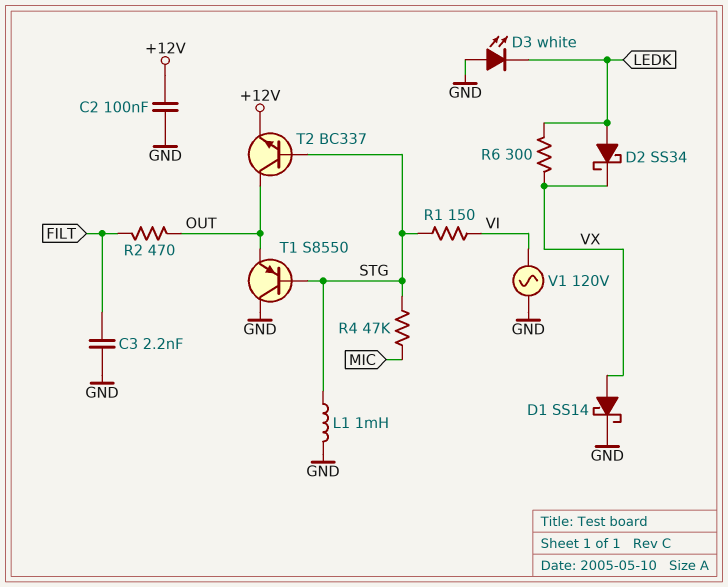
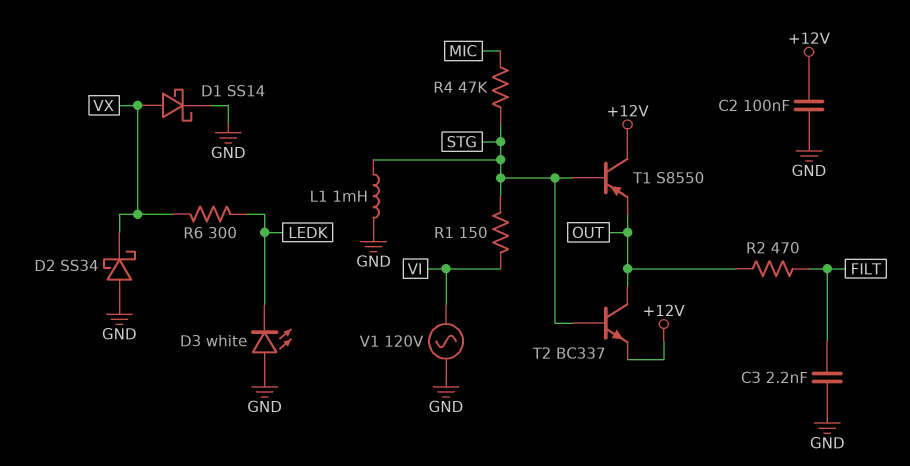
D2: schottky SS34 (A LEDK, K VX) -> schottky SS34 (A GND, K VX)
T1: PNP S8550 (B STG, C GND, E OUT) -> PNP S8550 (B STG, C +12V, E OUT)

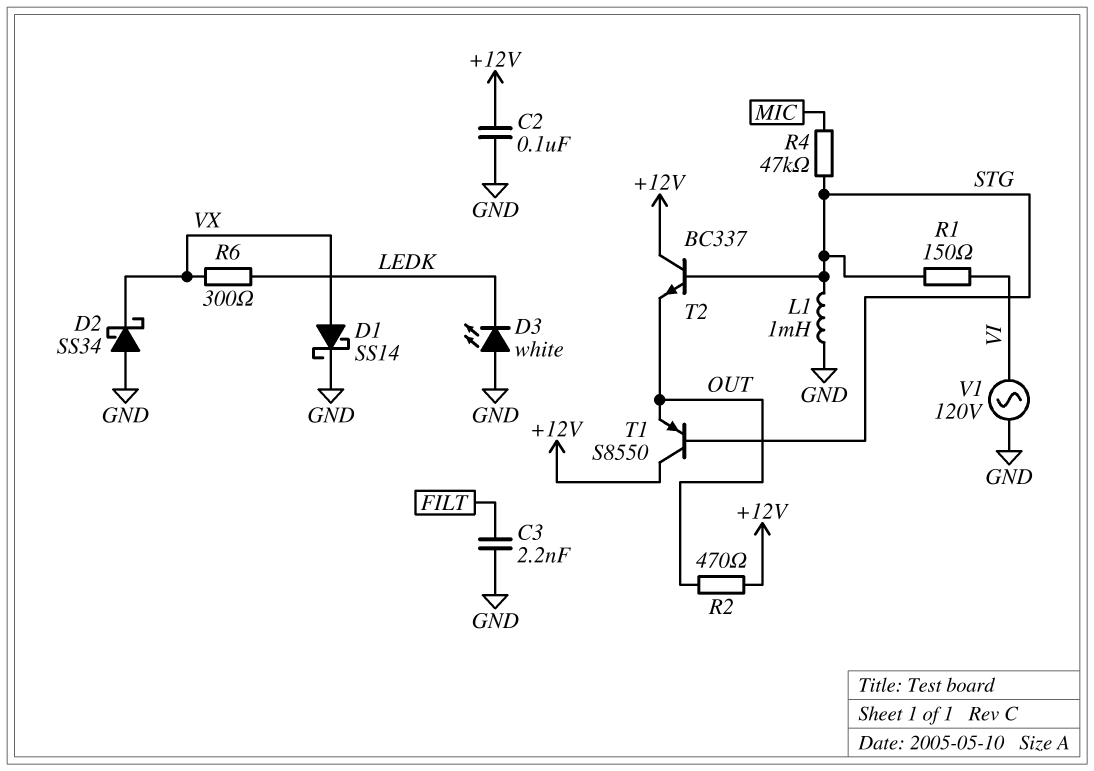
R2: 470 (FILT, OUT) -> 470 (+12V, OUT)
T2: NPN BC337 (B STG, C OUT, E +12V) -> NPN BC337 (B STG, C +12V, E OUT)

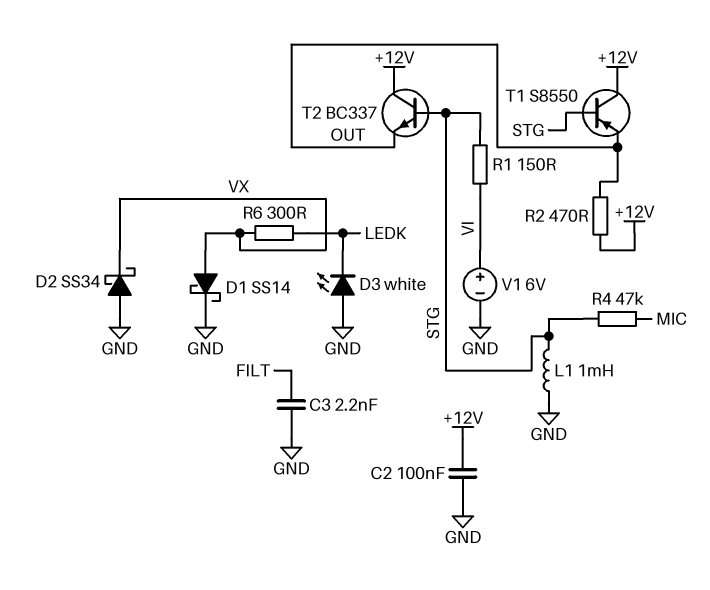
V1: AC 120V (GND, VI) -> 6V (plus VI, minus GND)

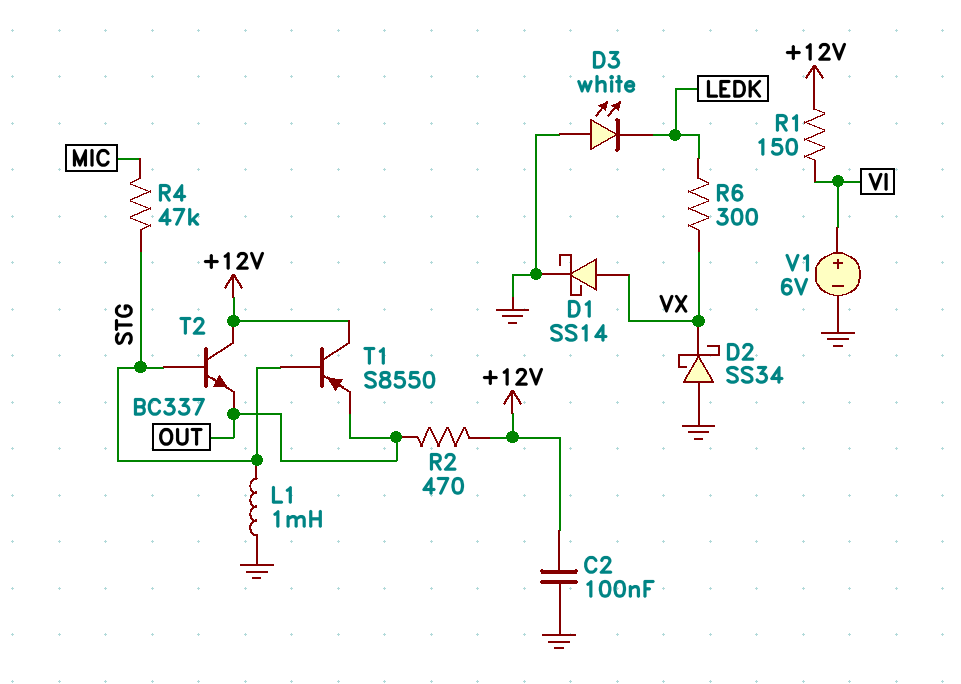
C3: 2.2nF (FILT, GND) -> none
R1: 150 (STG, VI) -> 150 (+12V, VI)

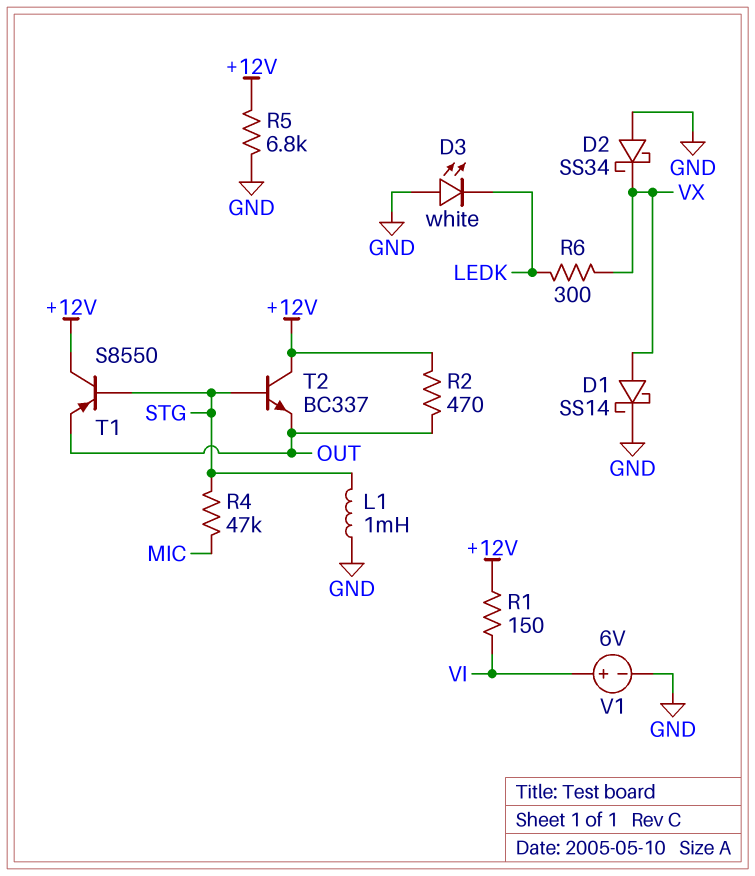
C2: 100nF (+12V, GND) -> none
R5: none -> 6.8k (+12V, GND)

